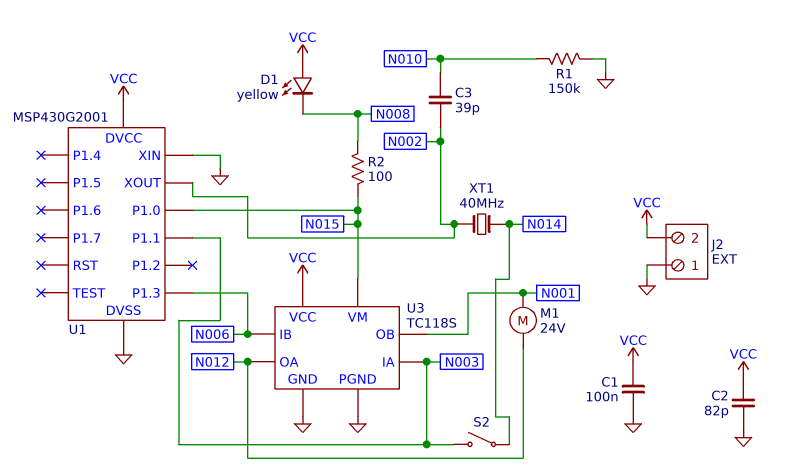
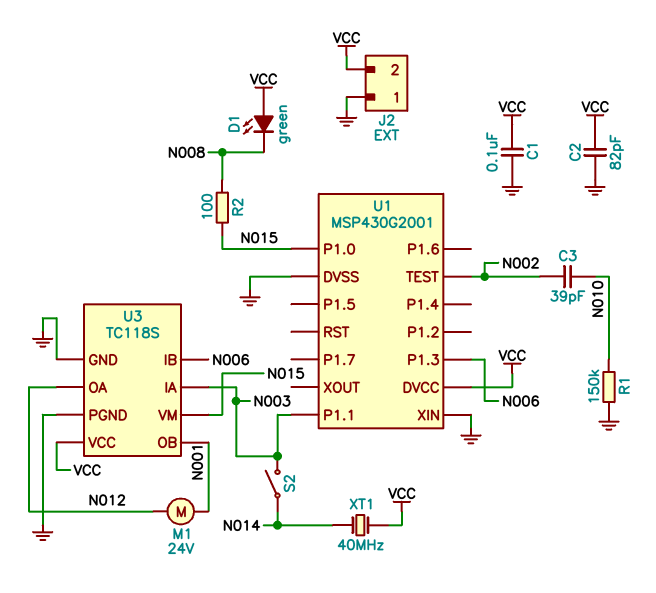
D1: LED yellow (A VCC, K N008) -> LED green (A VCC, K N008)
U1 pin TEST: none -> N002
U1 pin XOUT: N002 -> none
XT1: 40MHz (N002, N014) -> 40MHz (N014, VCC)

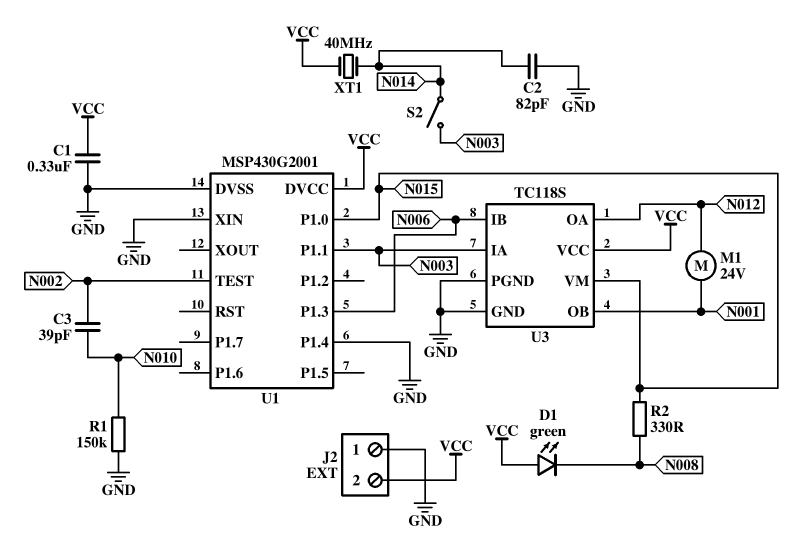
C1: 100nF (GND, VCC) -> 330nF (GND, VCC)
C2: 82pF (GND, VCC) -> 82pF (GND, N014)
R2: 100 (N008, N015) -> 330 (N008, N015)
U1 pin P1.4: none -> GND

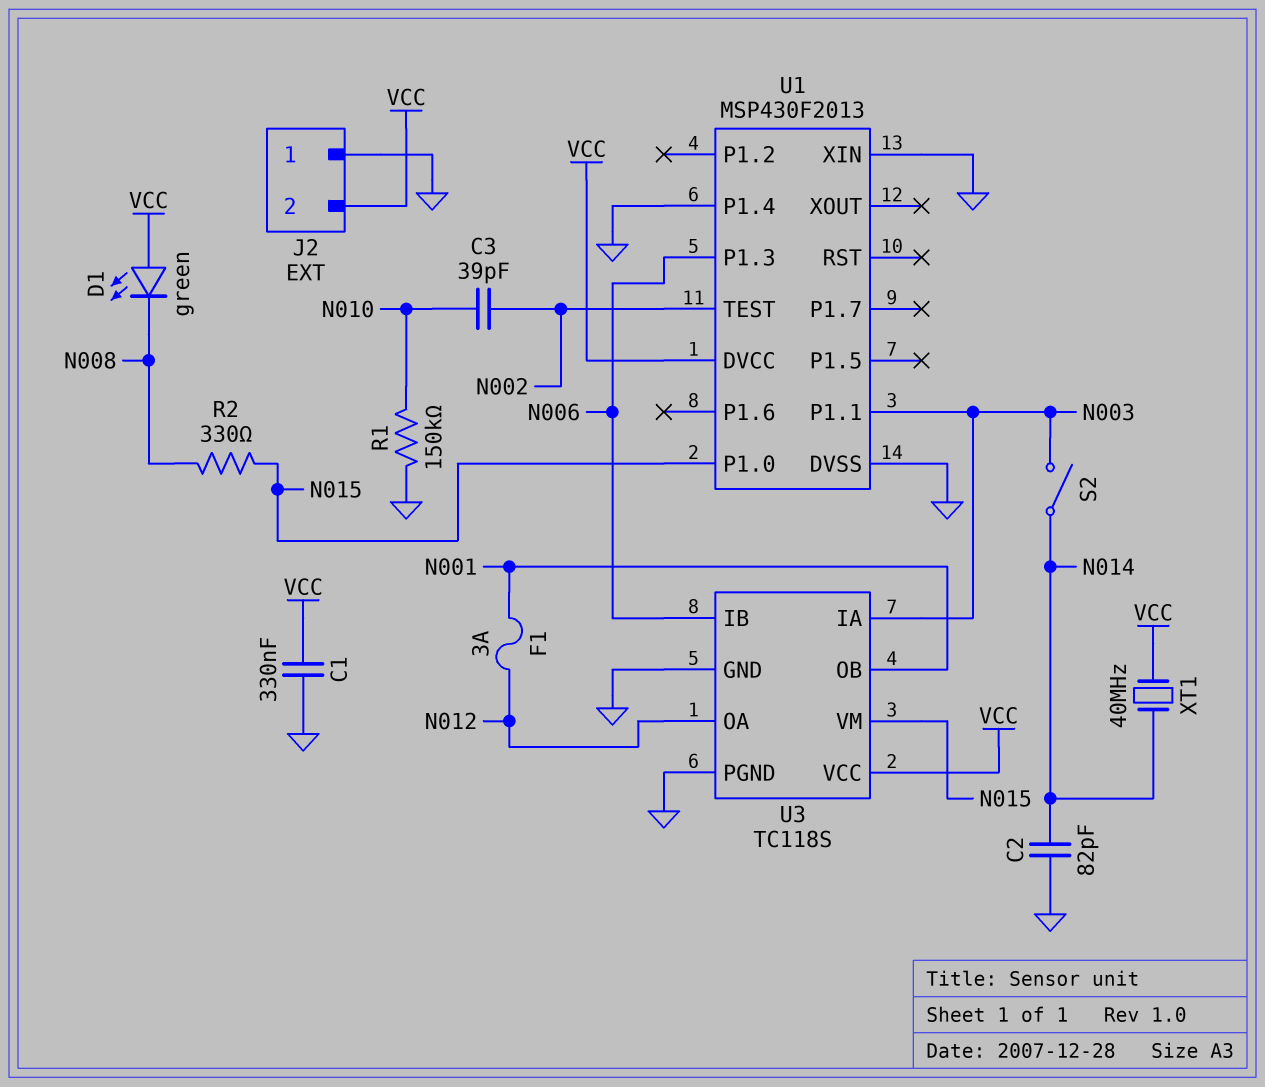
F1: none -> 3A (N001, N012)
M1: motor 24V (N001, N012) -> none
U1: MSP430G2001 -> MSP430F2013

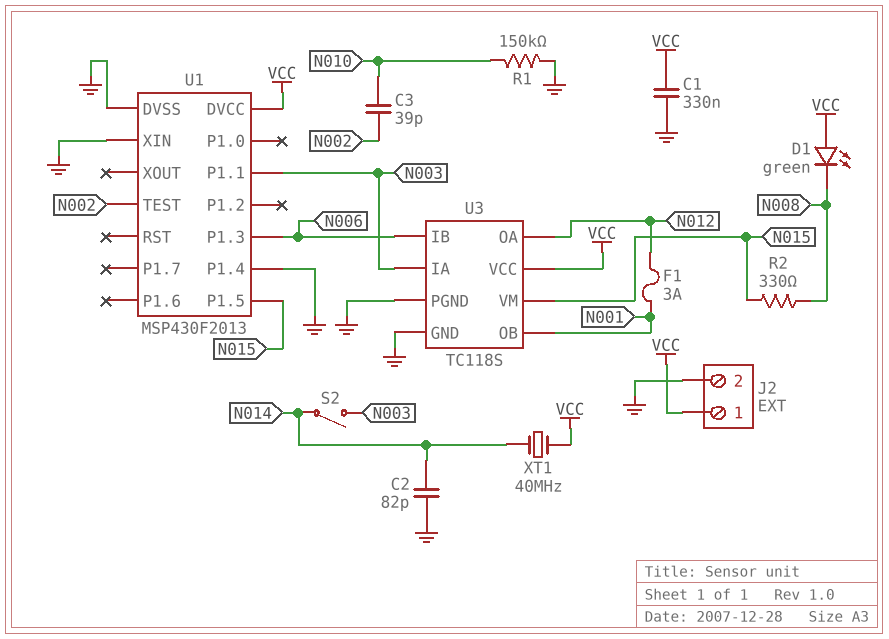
J2 pin 1: GND -> VCC
J2 pin 2: VCC -> GND
U1 pin P1.0: N015 -> none
U1 pin P1.5: none -> N015

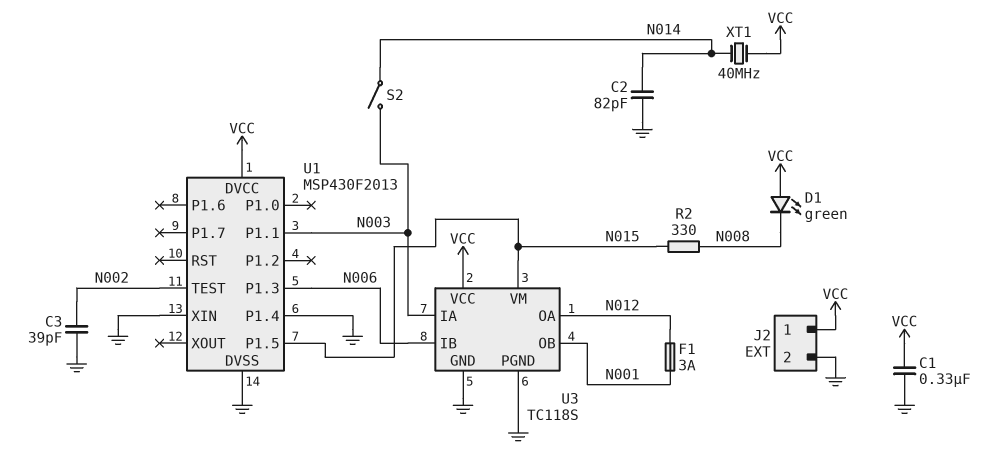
C3: 39pF (N002, N010) -> 39pF (GND, N002)
R1: 150k (GND, N010) -> none

